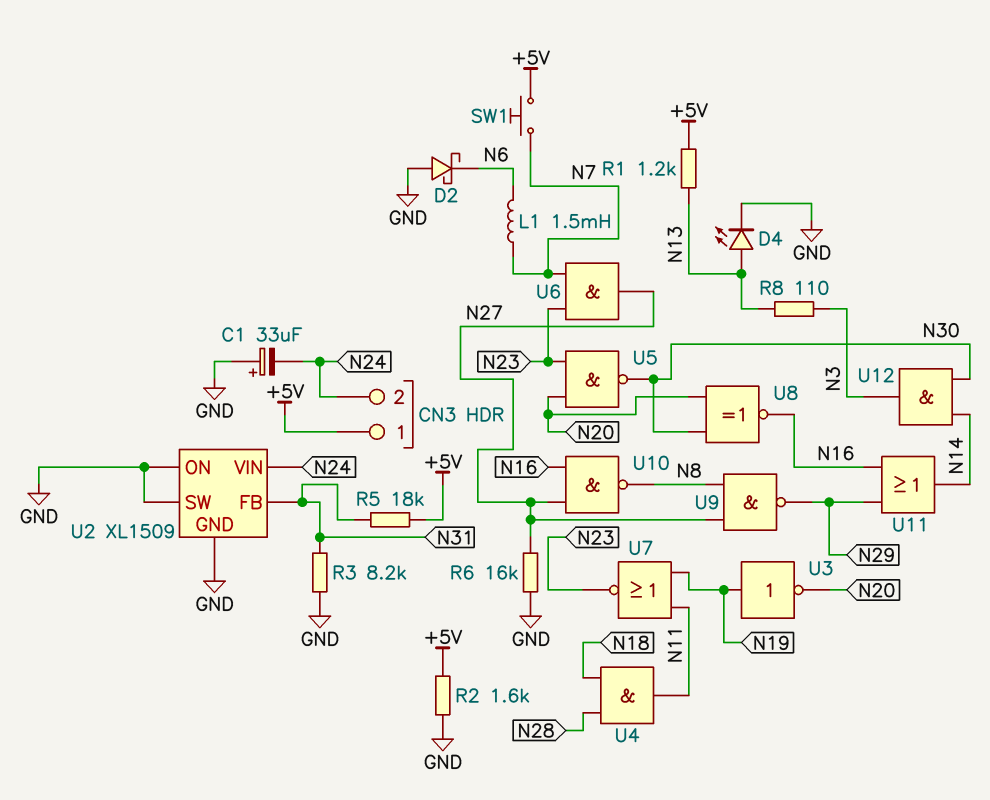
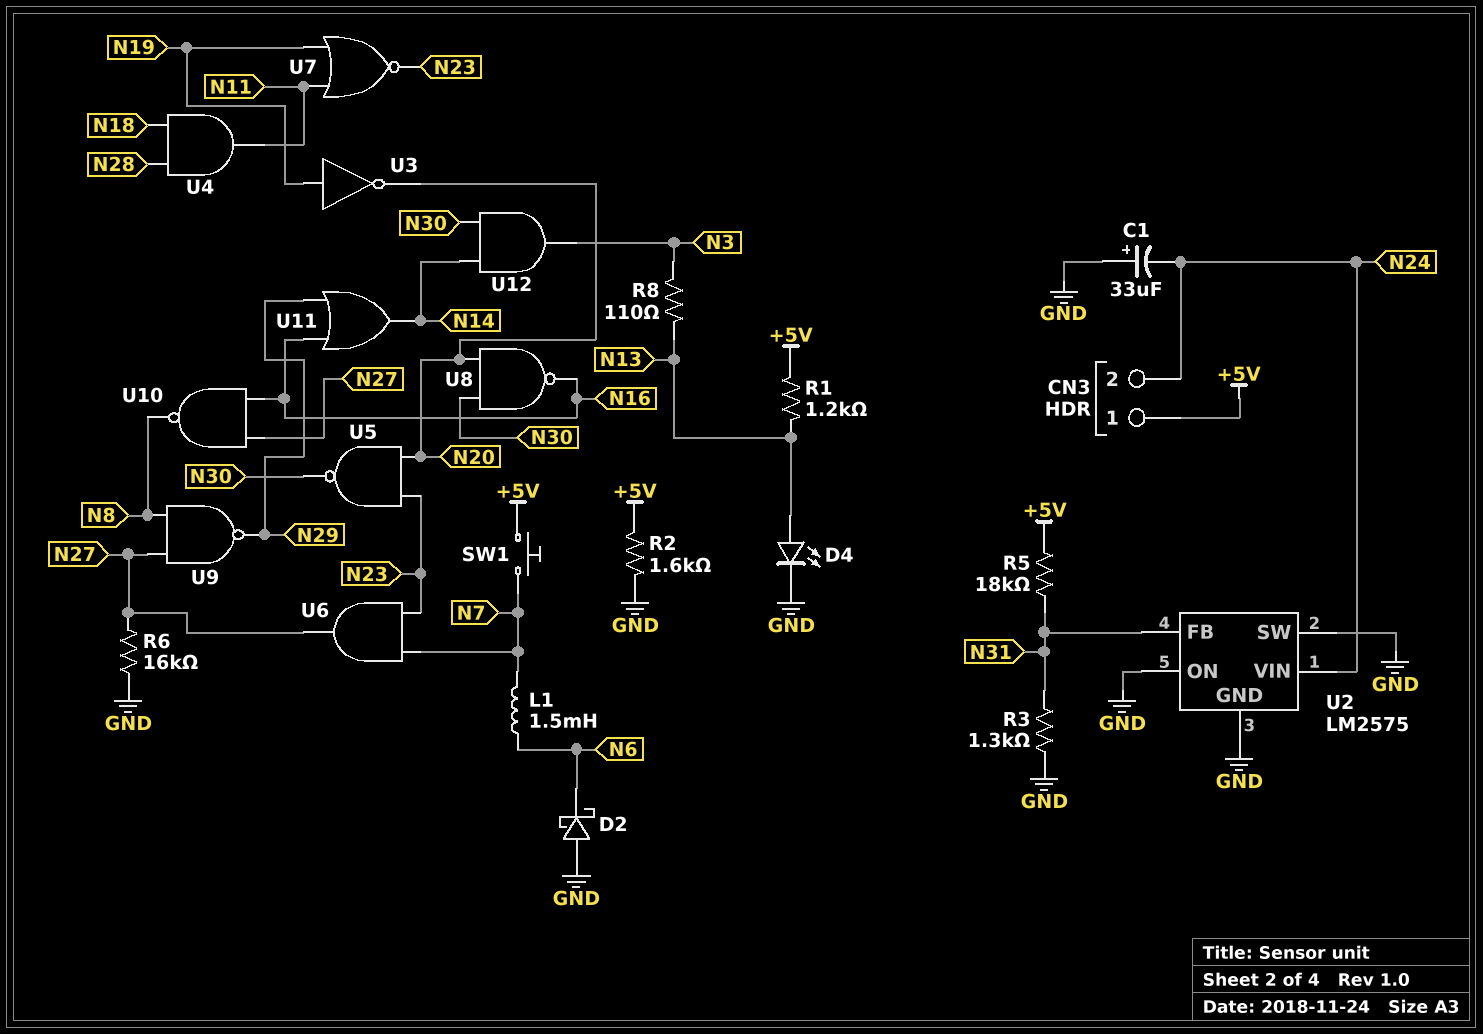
R3: 8.2k (GND, N31) -> 1.3k (GND, N31)
U2: XL1509 -> LM2575
U8: XNOR (in N20, in N30, out N16) -> NAND (in N20, in N30, out N16)

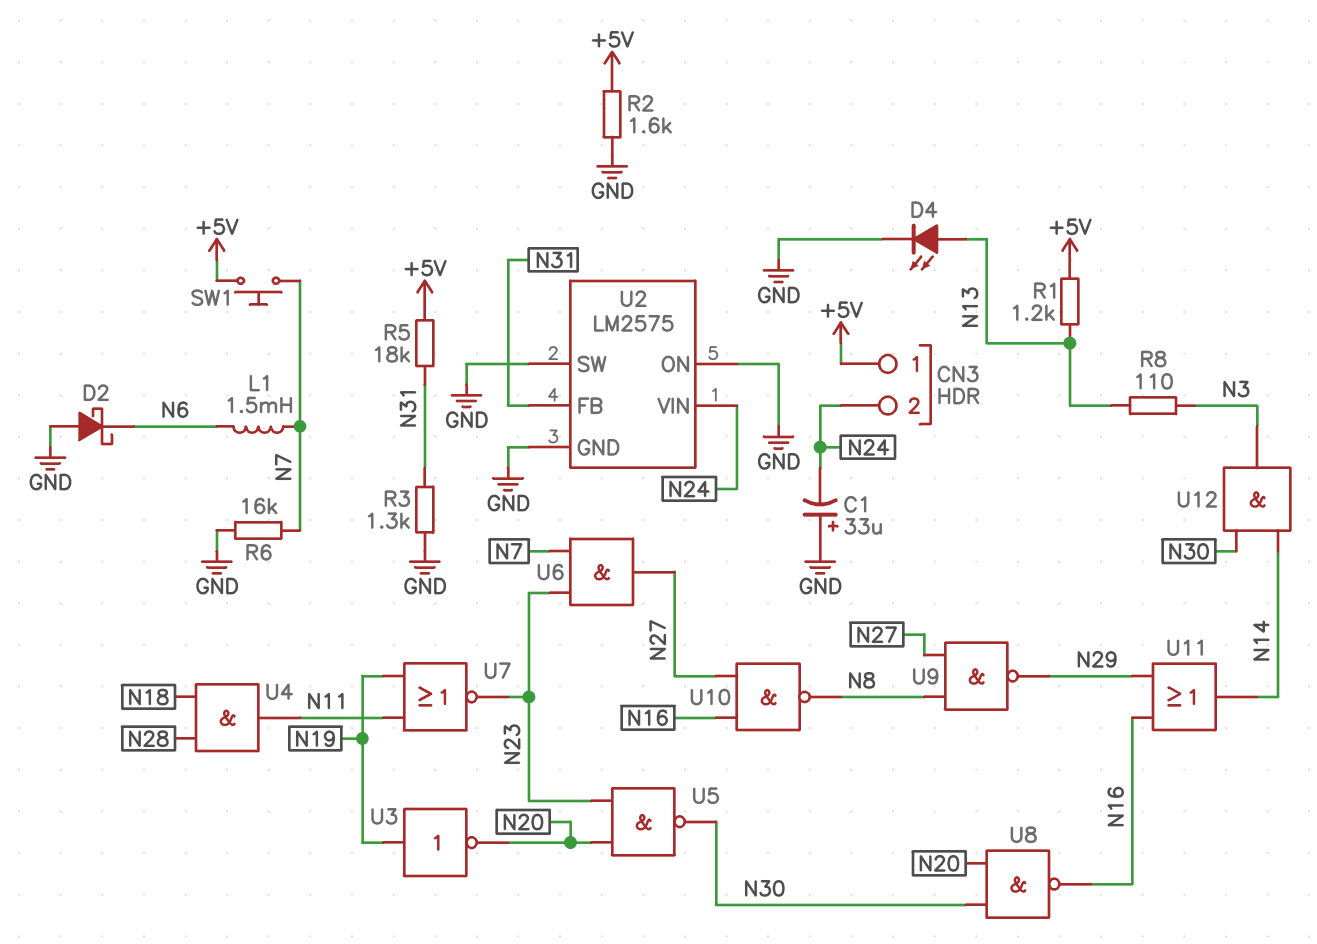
R6: 16k (GND, N27) -> 16k (GND, N7)

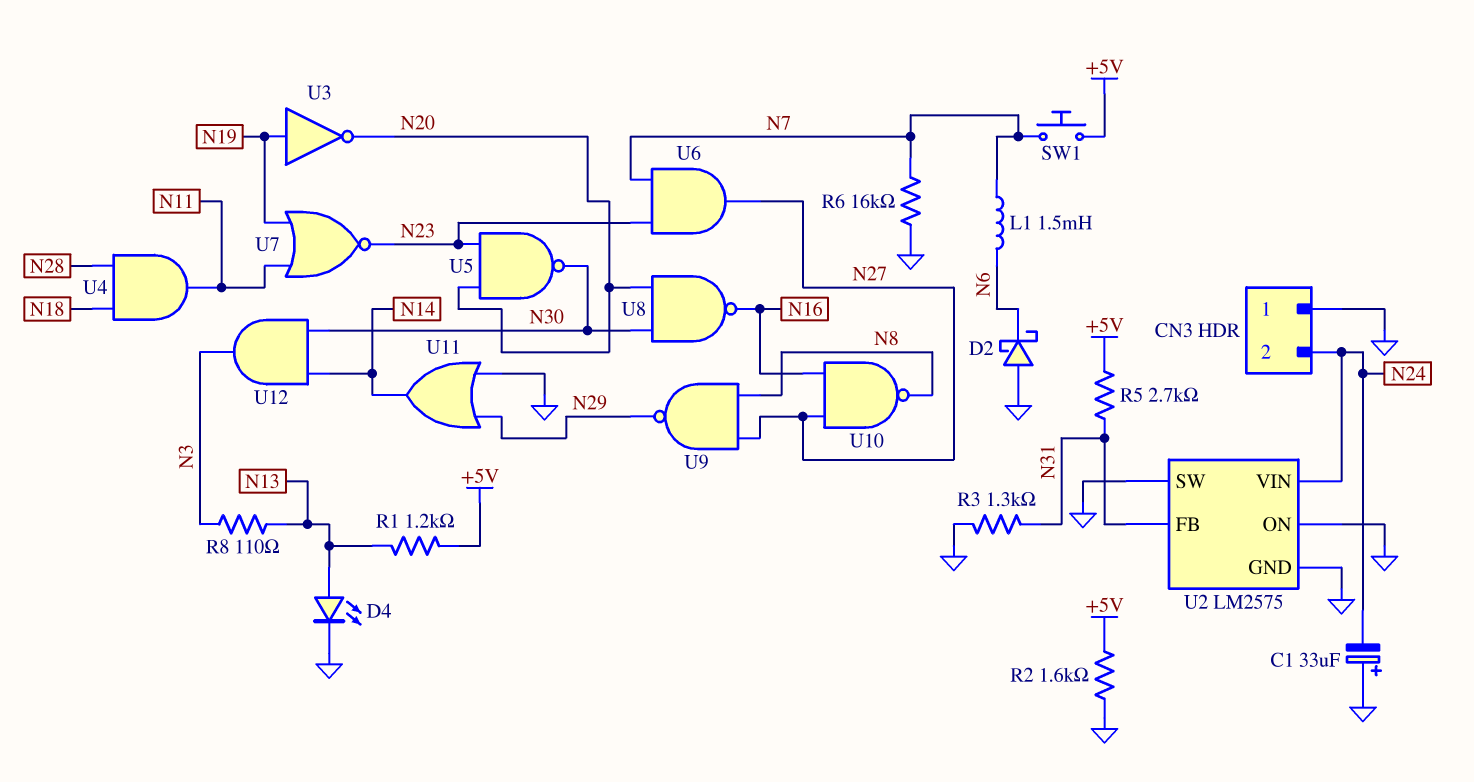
CN3 pin 1: +5V -> GND
R5: 18k (+5V, N31) -> 2.7k (+5V, N31)
U11: OR (in N16, in N29, out N14) -> OR (in GND, in N29, out N14)

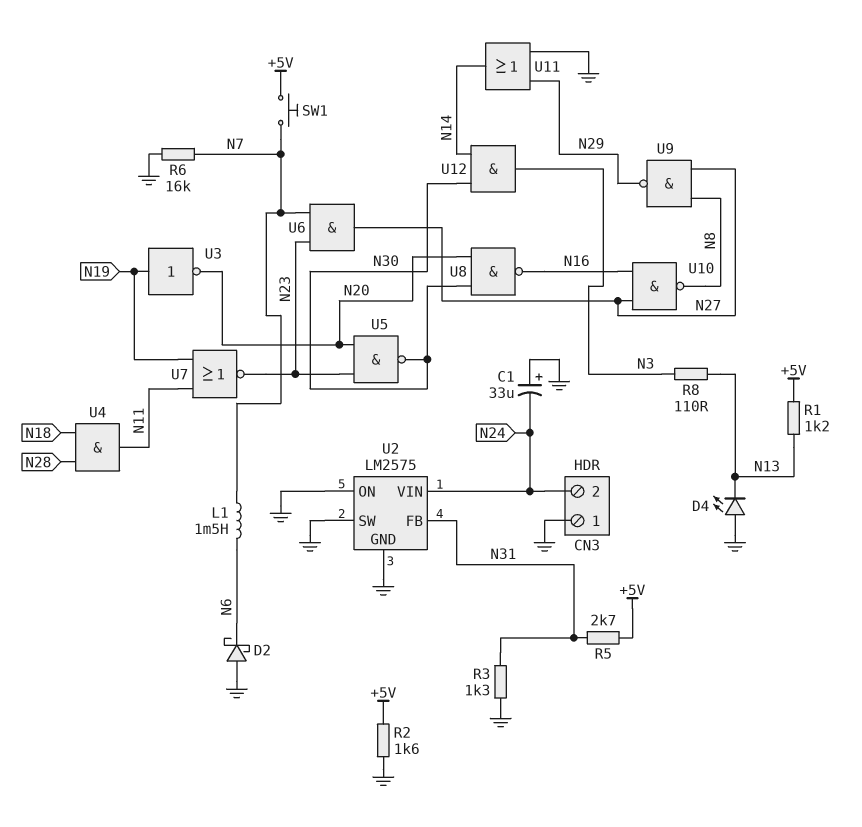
D4: LED (A N13, K GND) -> LED (A GND, K N13)

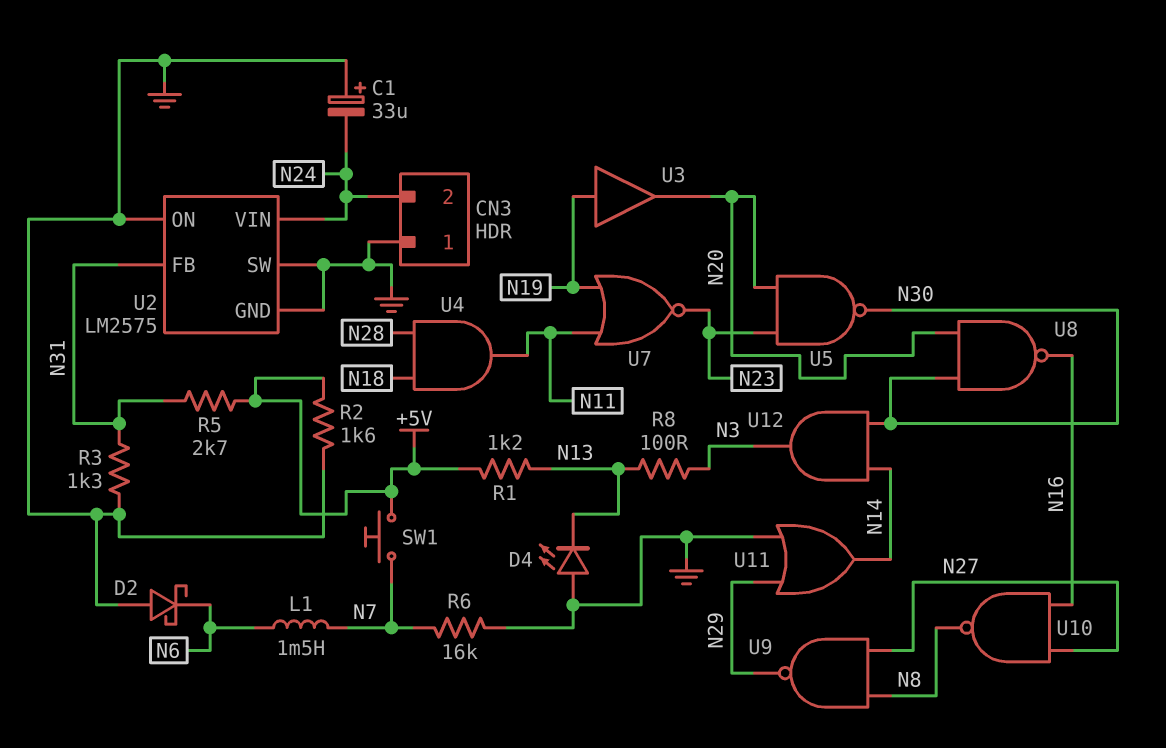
R8: 110 (N3, N13) -> 100 (N3, N13)
U3: NOT (in N19, out N20) -> buffer (in N19, out N20)
U6: AND (in N7, in N23, out N27) -> none

